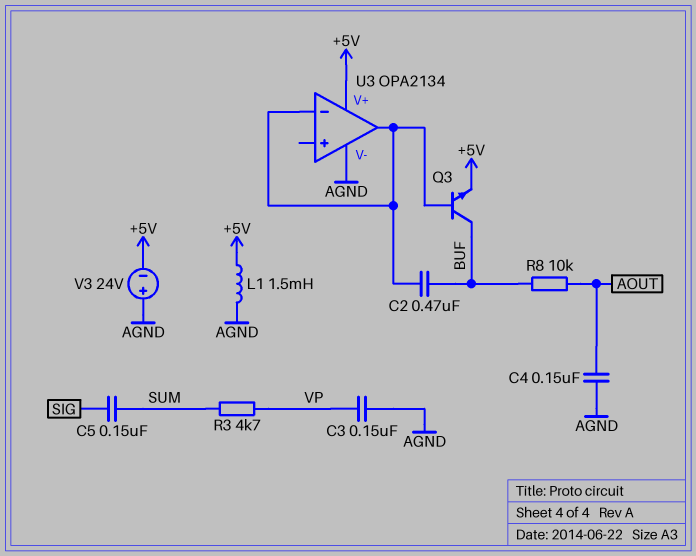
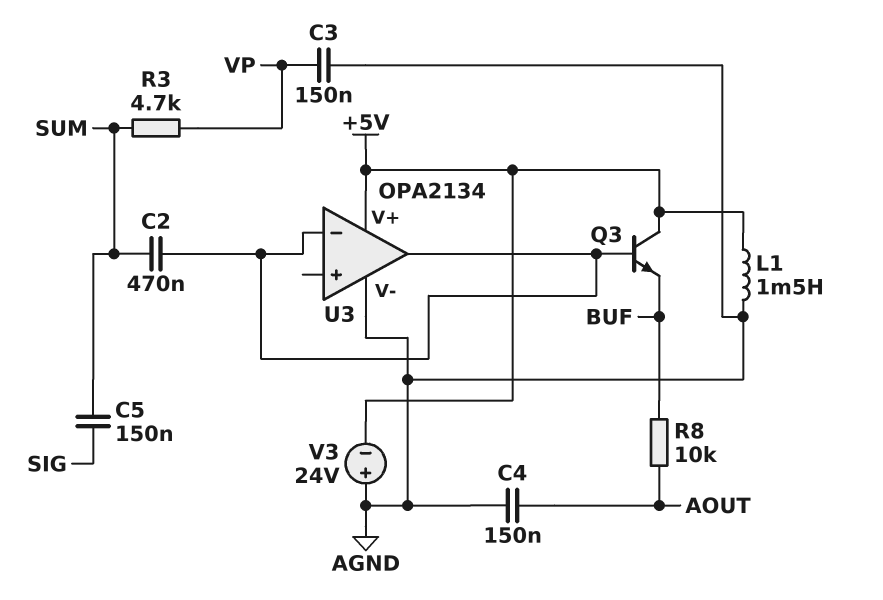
C2: 470nF (BUF, U3/in-) -> 470nF (SUM, U3/in-)
Q3: NPN (B U3/in-, C BUF, E +5V) -> NPN (B U3/in-, C +5V, E BUF)

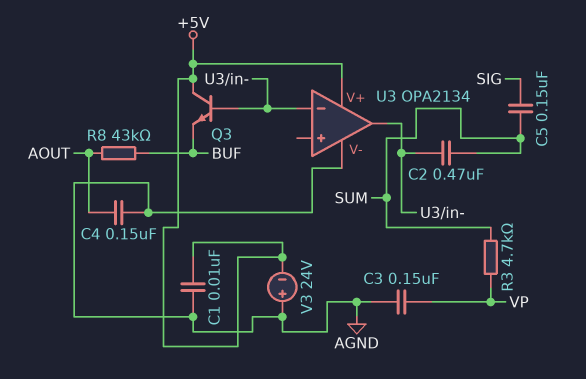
C1: none -> 10nF (+5V, AGND)
L1: 1.5mH (+5V, AGND) -> none
R8: 10k (AOUT, BUF) -> 43k (AOUT, BUF)

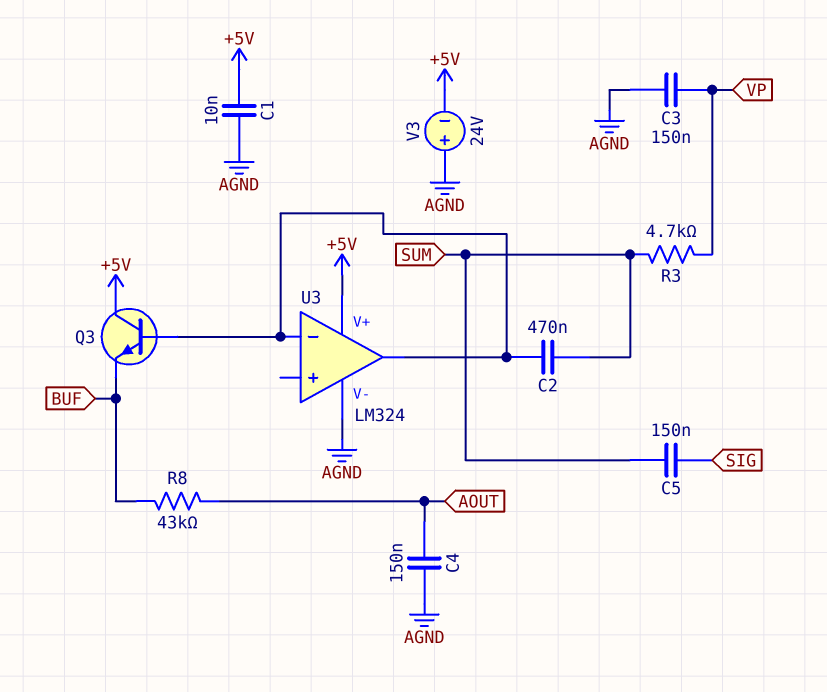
U3: OPA2134 -> LM324

